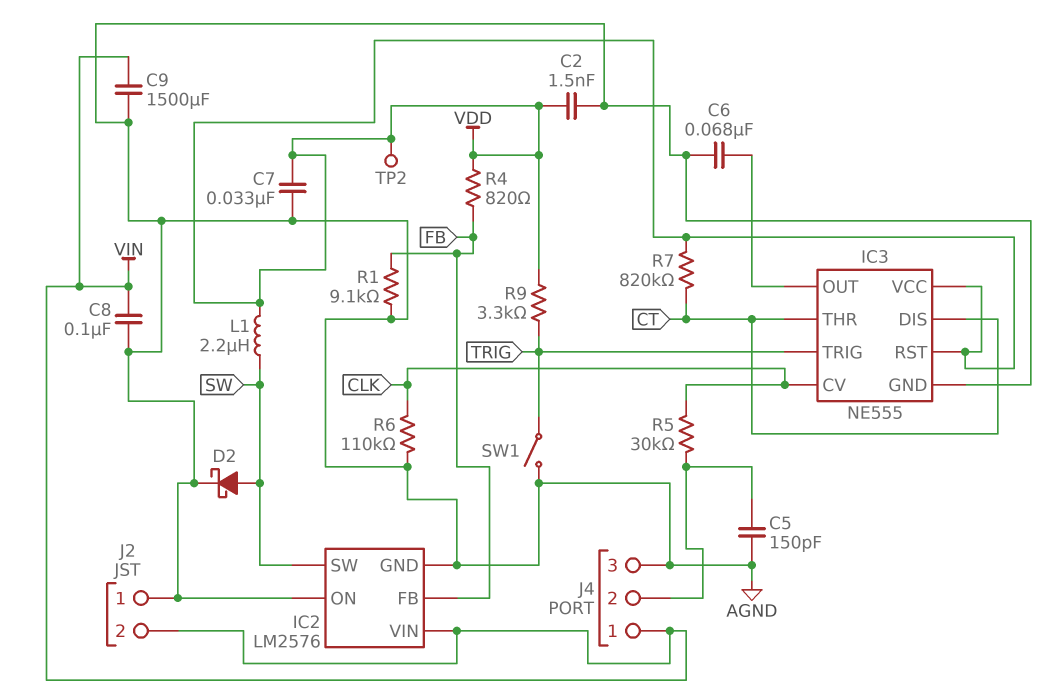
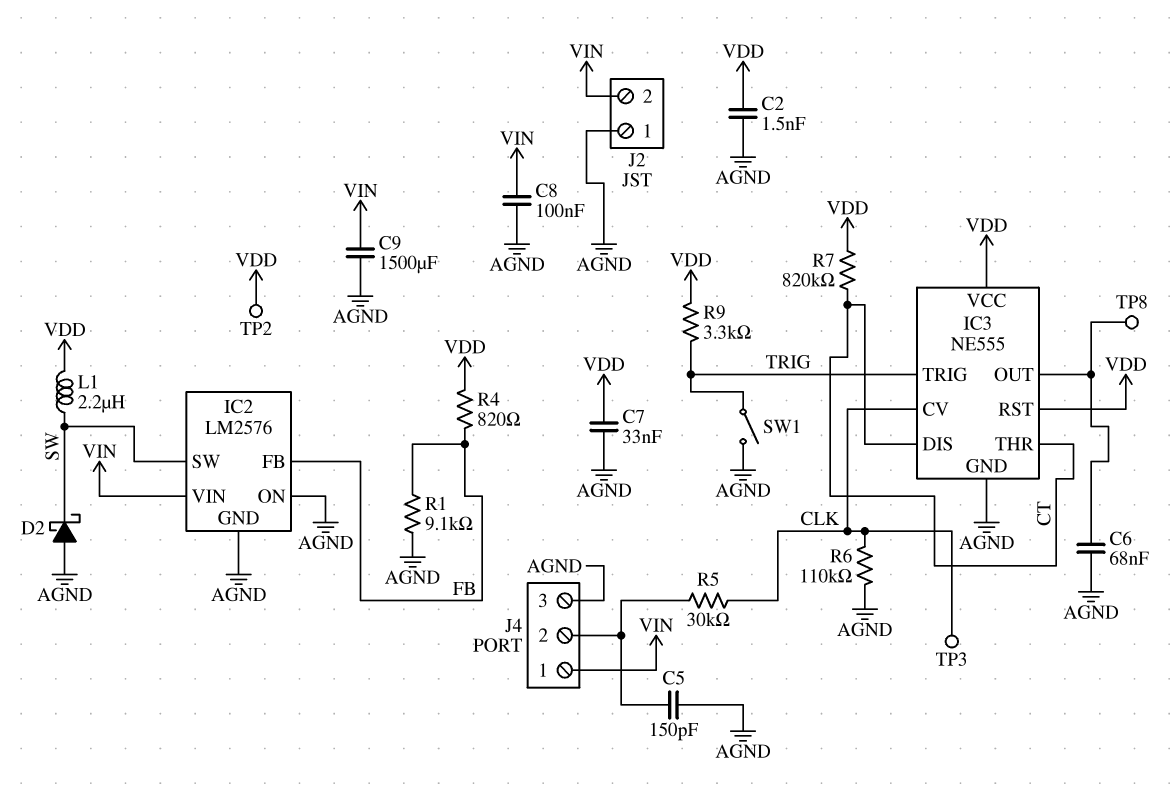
D2: schottky (A SW, K AGND) -> schottky (A AGND, K SW)
TP3: none -> test point (CLK)
TP8: none -> test point (IC3/OUT)

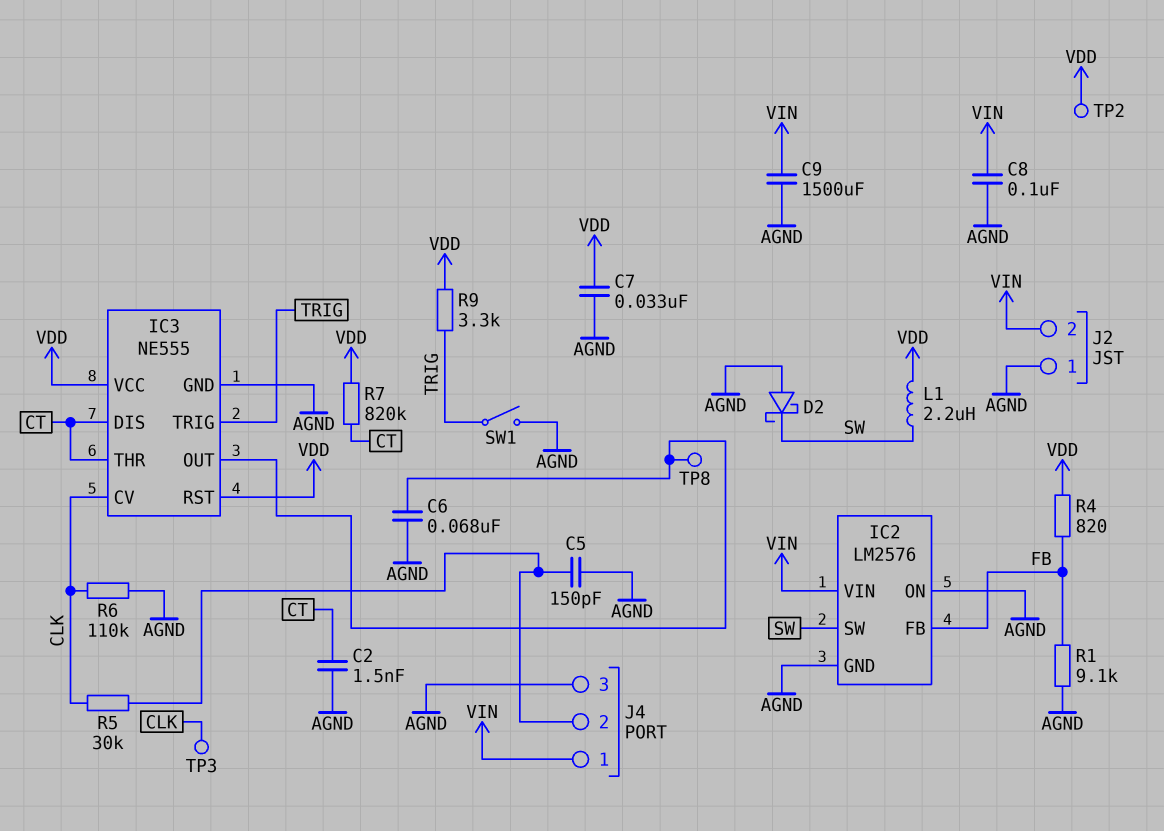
C2: 1.5nF (AGND, VDD) -> 1.5nF (AGND, CT)

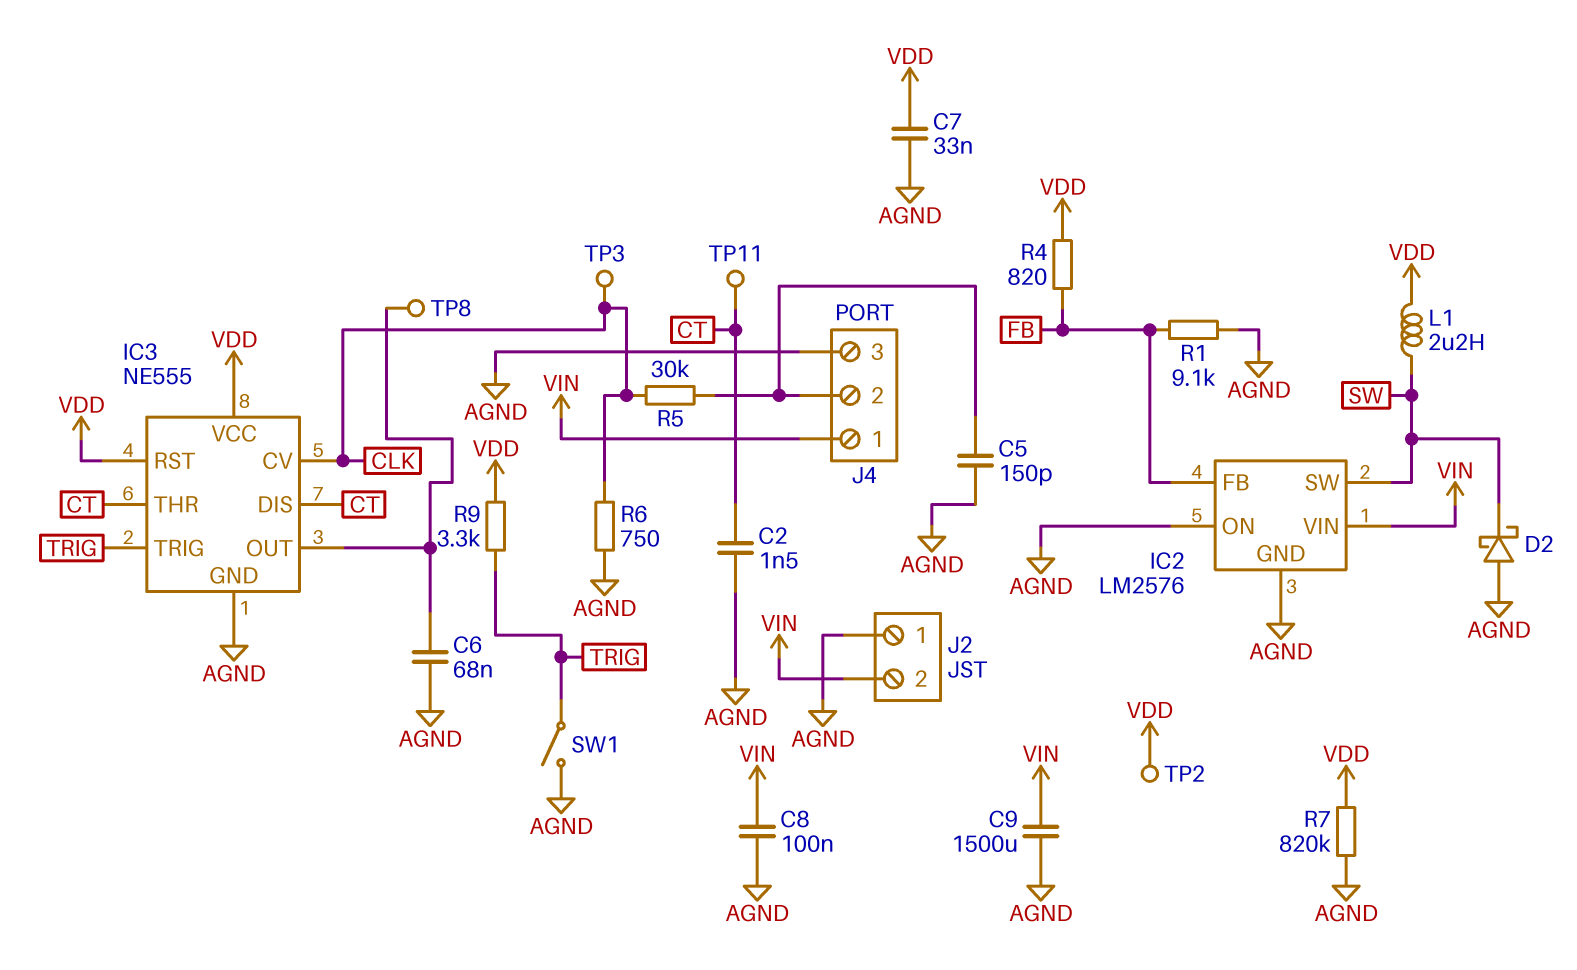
R6: 110k (AGND, CLK) -> 750 (AGND, CLK)
R7: 820k (CT, VDD) -> 820k (AGND, VDD)
TP11: none -> test point (CT)

